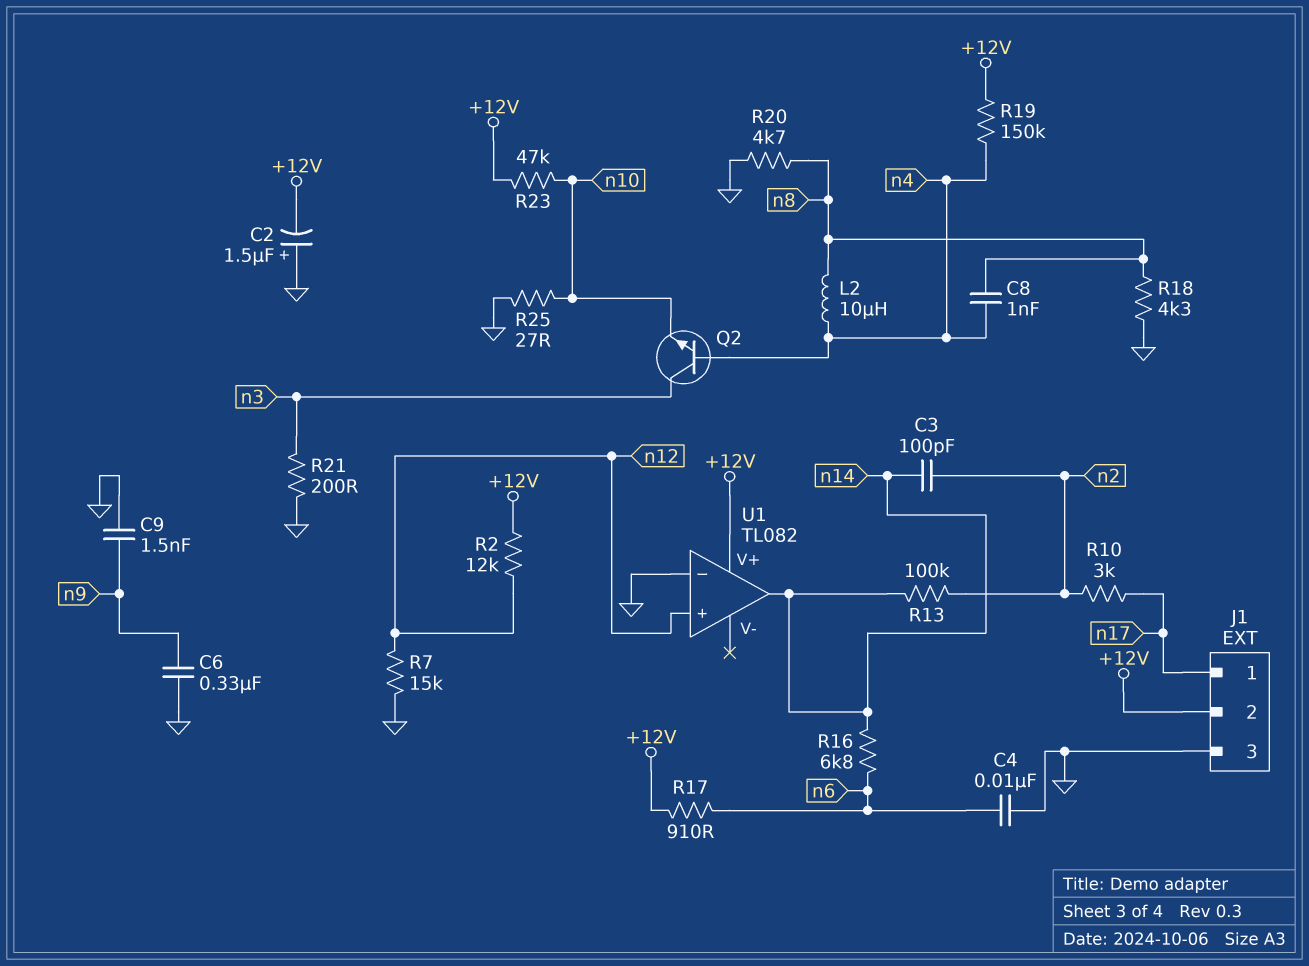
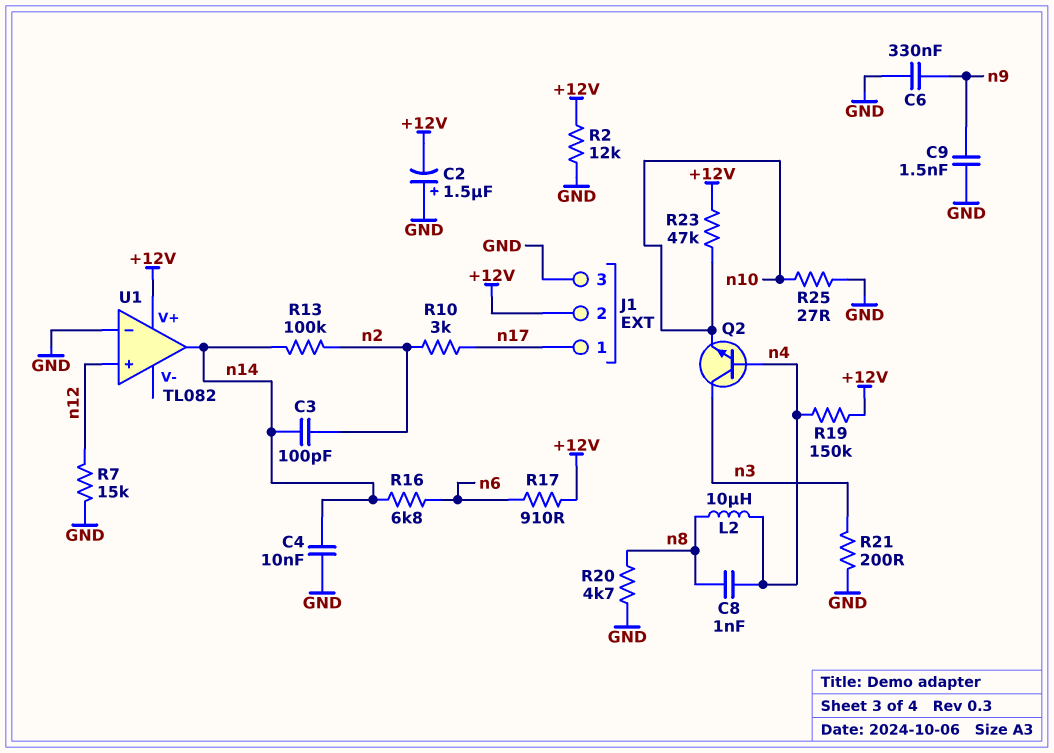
C4: 10nF (GND, n6) -> 10nF (GND, n14)
R2: 12k (+12V, n12) -> 12k (+12V, GND)
R18: 4.3k (GND, n8) -> none

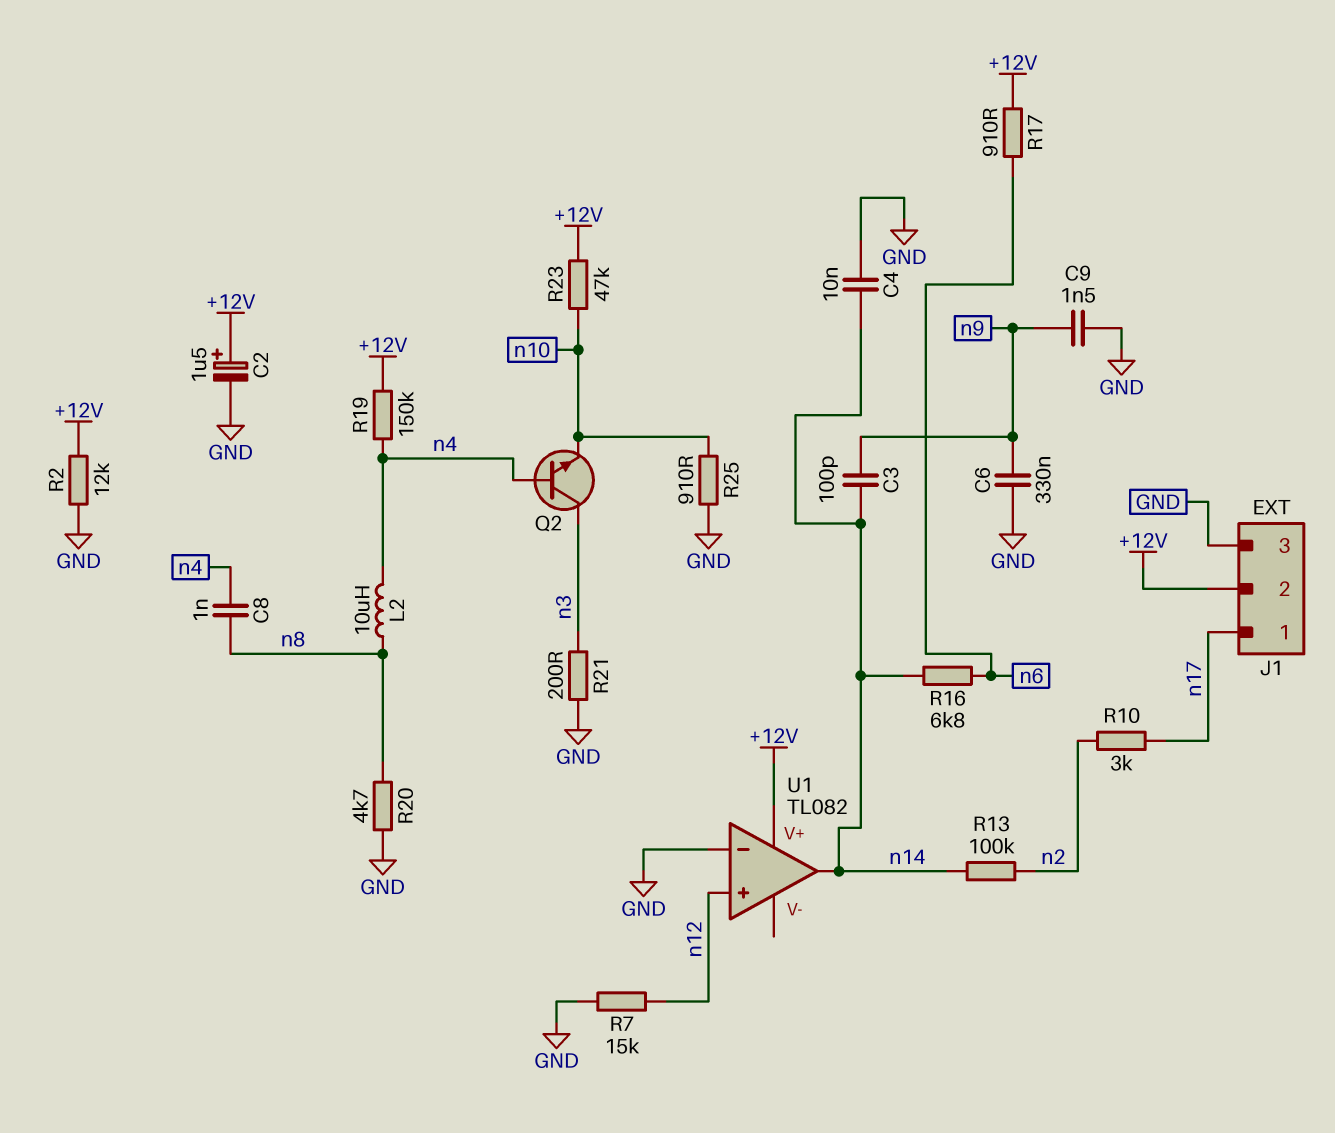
C2: 1.5uF (plus GND, minus +12V) -> 1.5uF (plus +12V, minus GND)
C3: 100pF (n2, n14) -> 100pF (n9, n14)
R25: 27 (GND, n10) -> 910 (GND, n10)

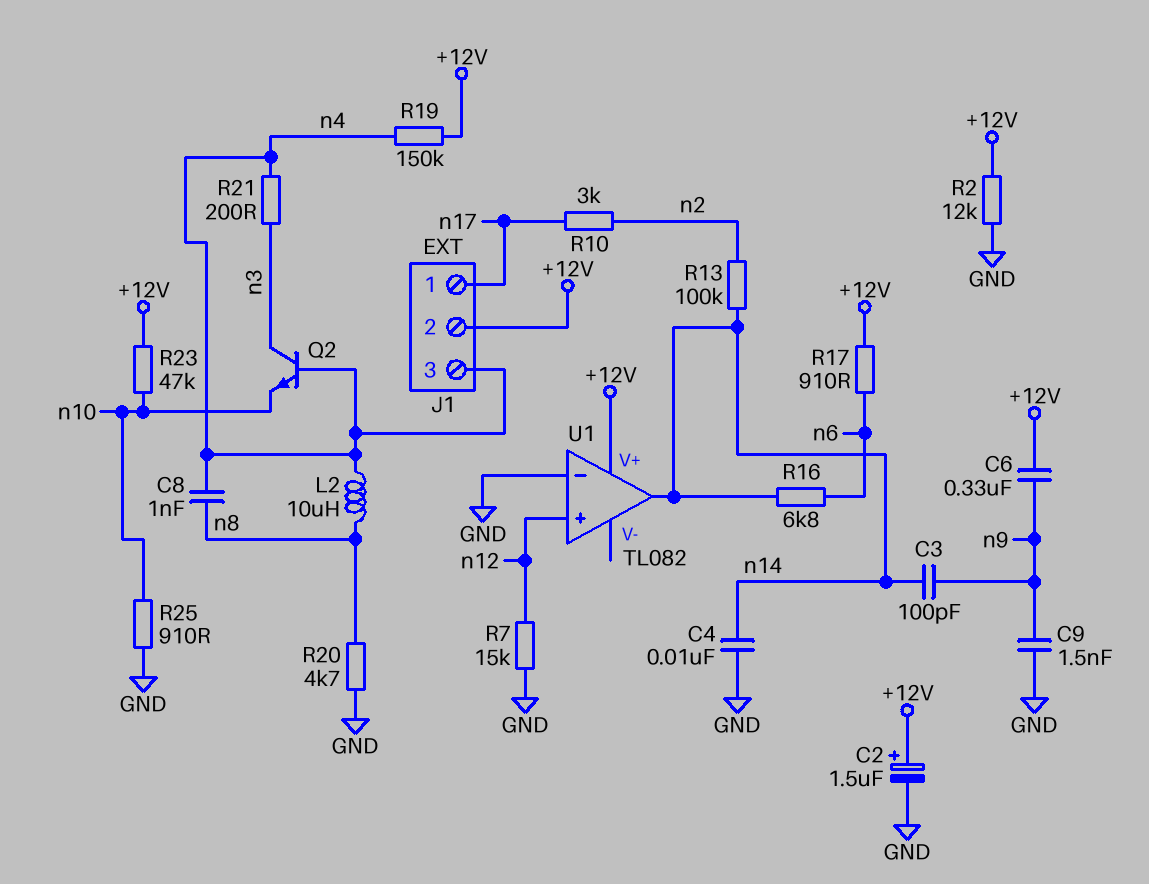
C6: 330nF (GND, n9) -> 330nF (+12V, n9)
J1 pin 3: GND -> n4
R21: 200 (GND, n3) -> 200 (n3, n4)

